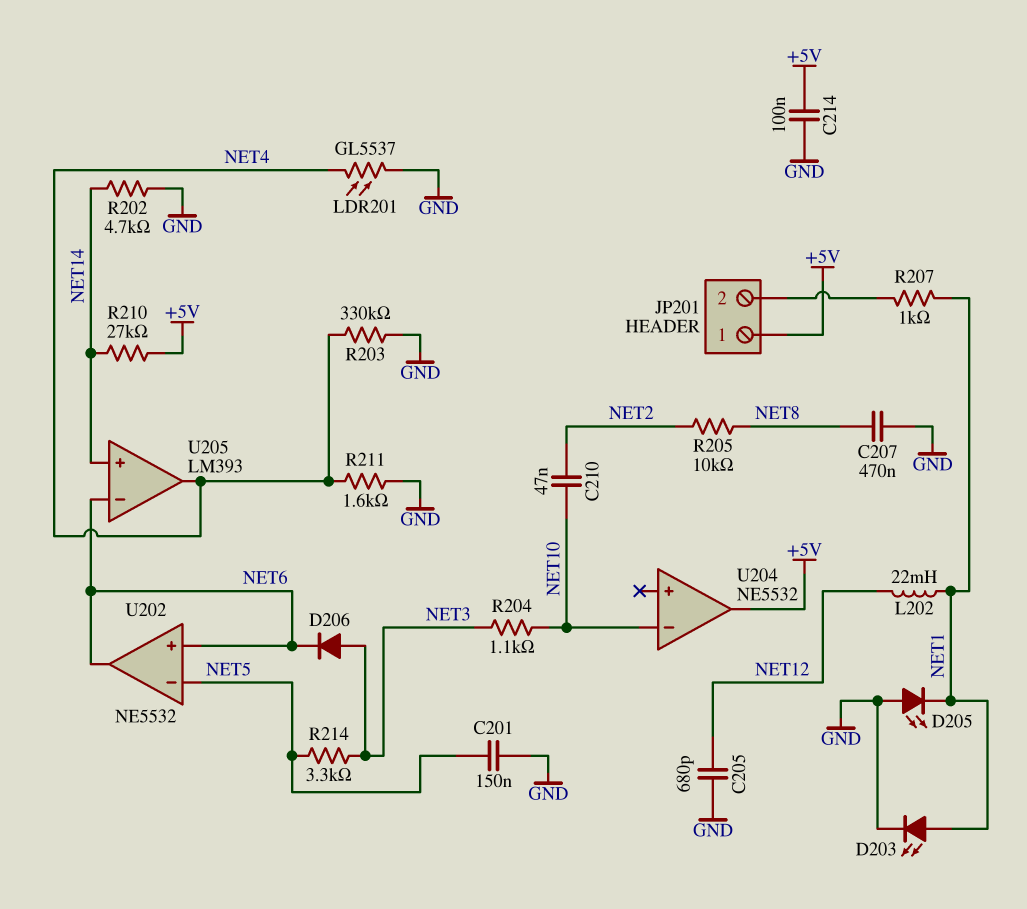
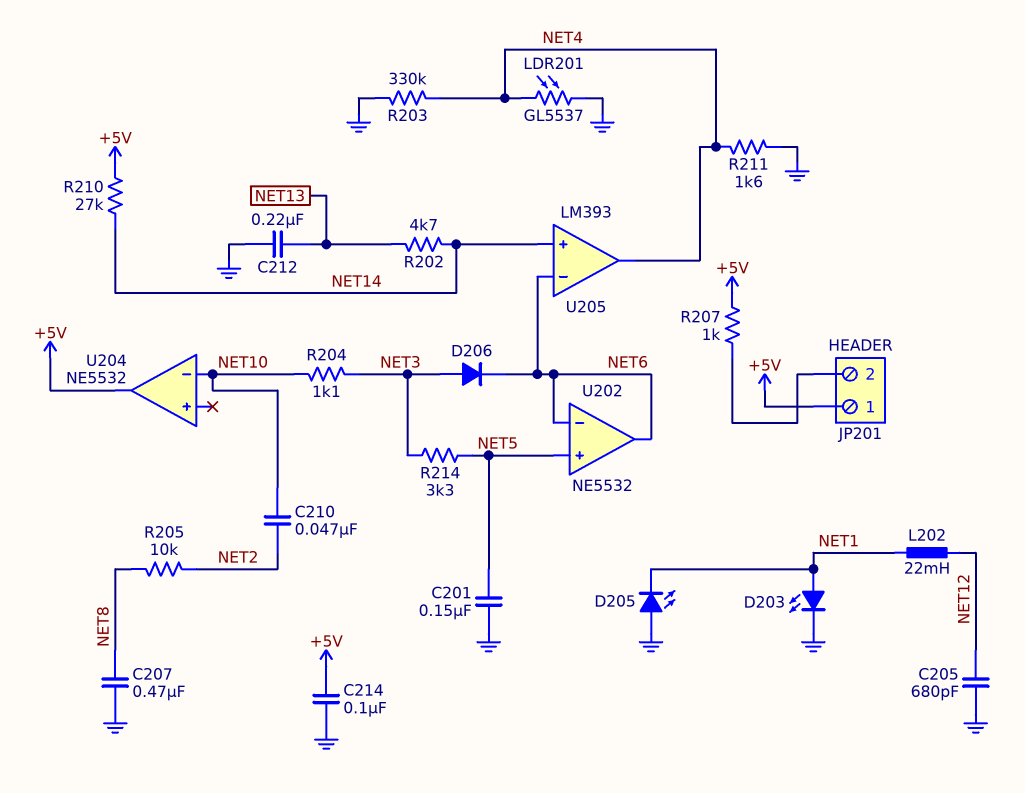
C212: none -> 220nF (GND, NET13)
R202: 4.7k (GND, NET14) -> 4.7k (NET13, NET14)
R207: 1k (JP201/2, NET1) -> 1k (+5V, JP201/2)
U202 pin in+: NET6 -> NET5
U202 pin in-: NET5 -> NET6

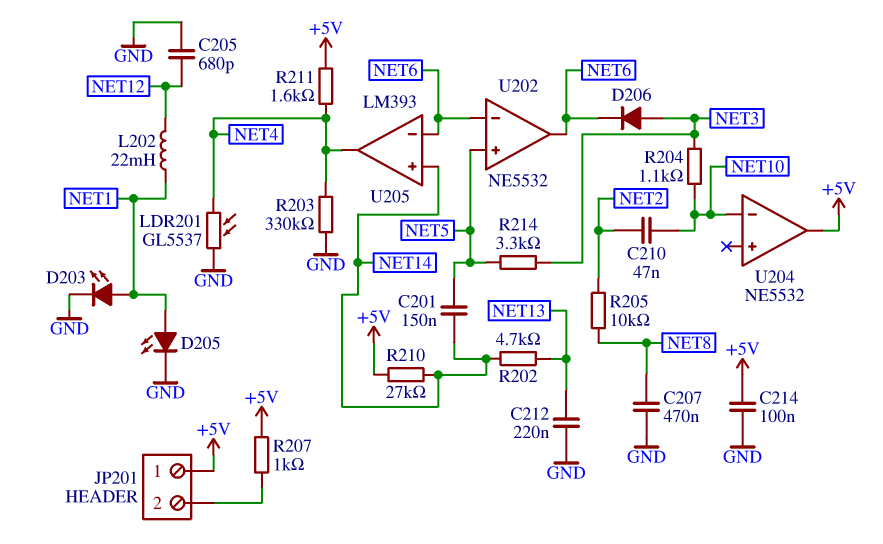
C201: 150nF (GND, NET5) -> 150nF (NET5, NET14)
D205: LED (A GND, K NET1) -> LED (A NET1, K GND)
R211: 1.6k (GND, NET4) -> 1.6k (+5V, NET4)

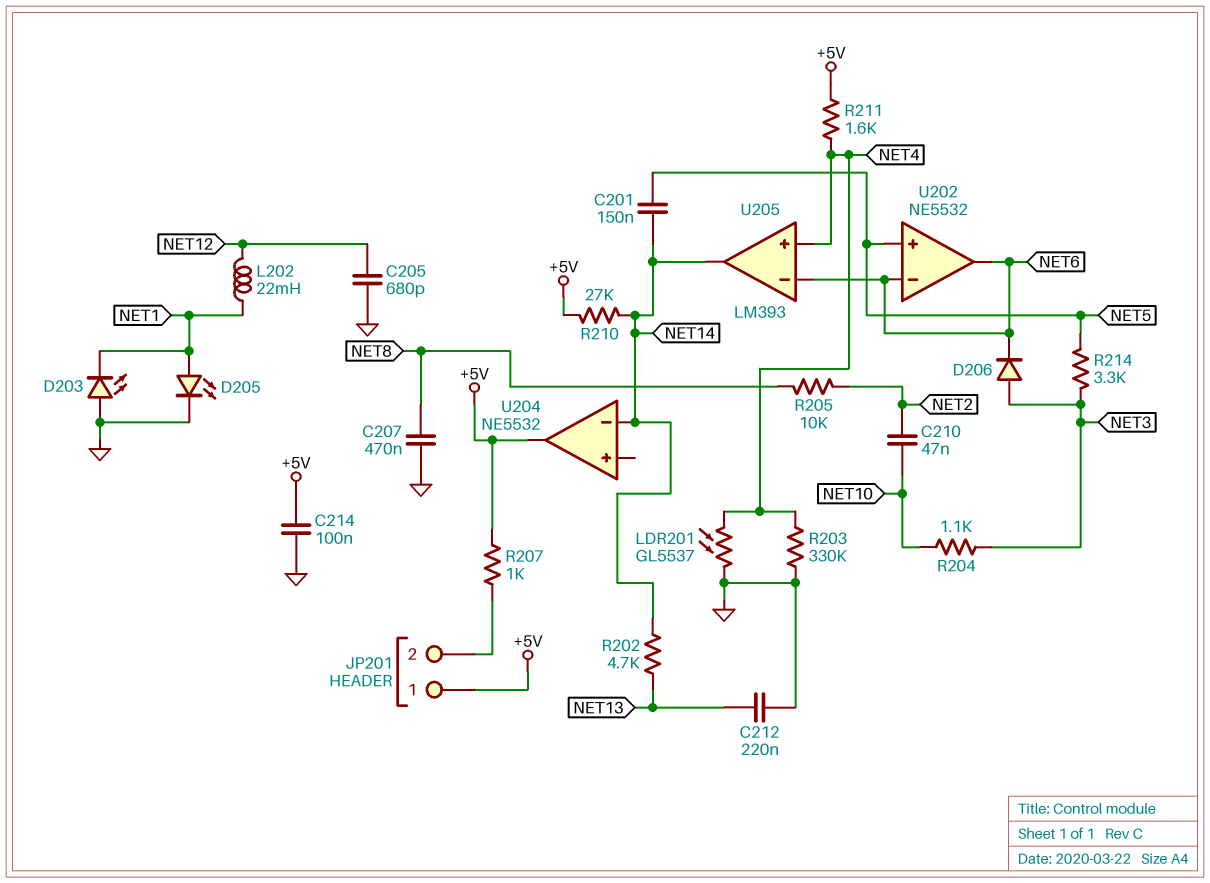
D203: LED (A NET1, K GND) -> LED (A GND, K NET1)
U204 pin in-: NET10 -> NET14
U205 pin in+: NET14 -> NET4
U205 pin out: NET4 -> NET14

